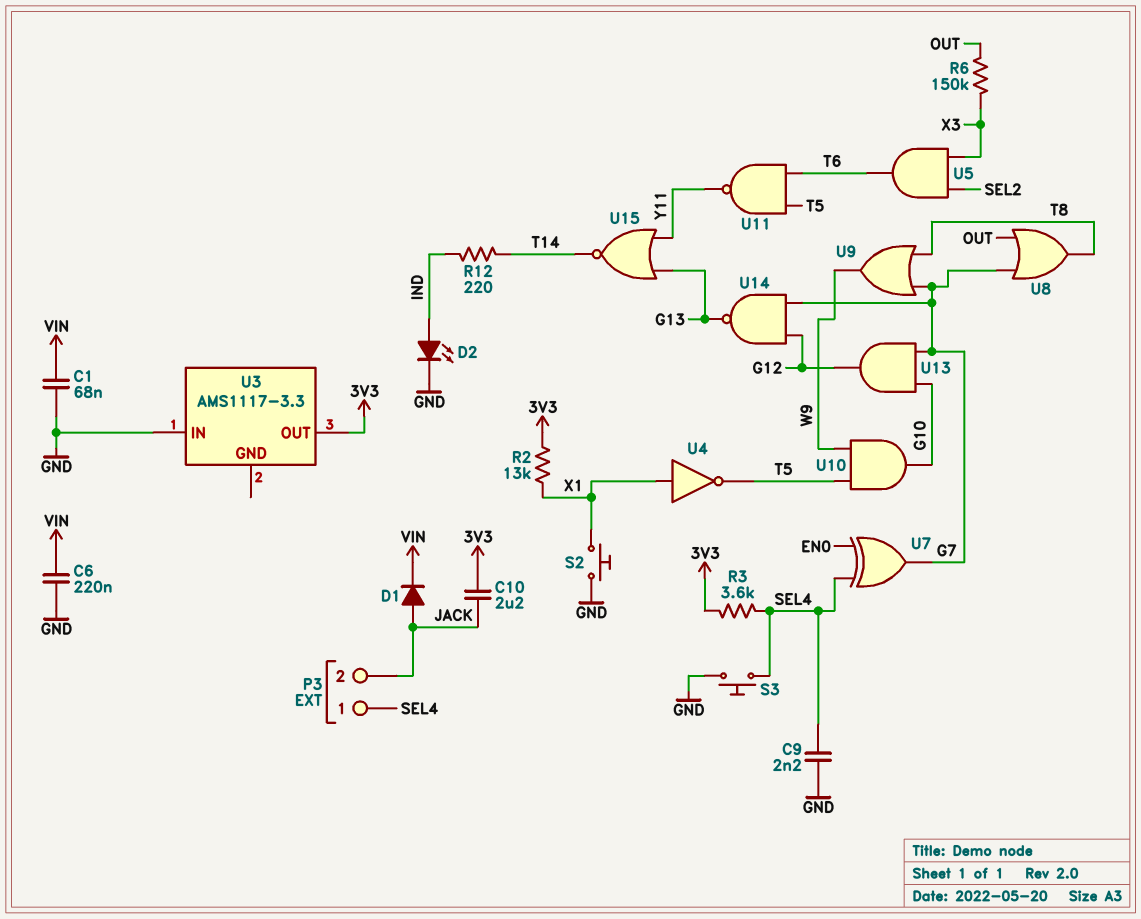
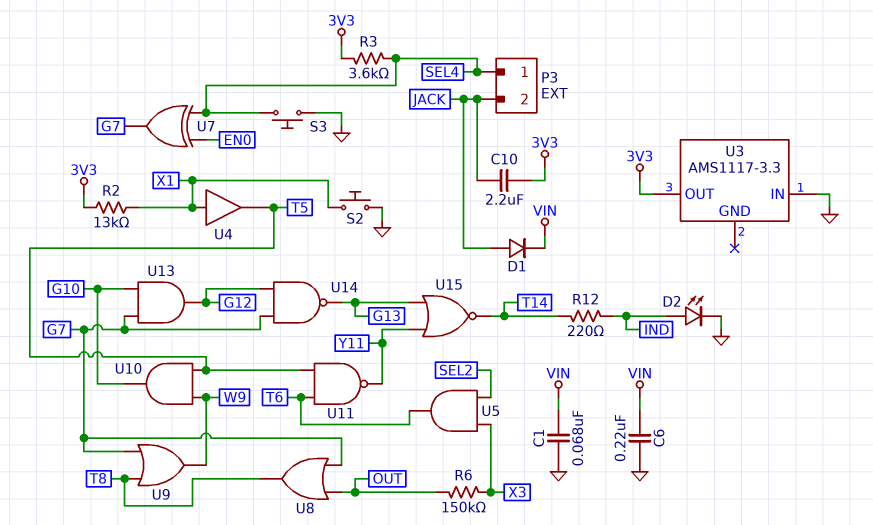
C9: 2.2nF (GND, SEL4) -> none
U4: NOT (in X1, out T5) -> buffer (in X1, out T5)

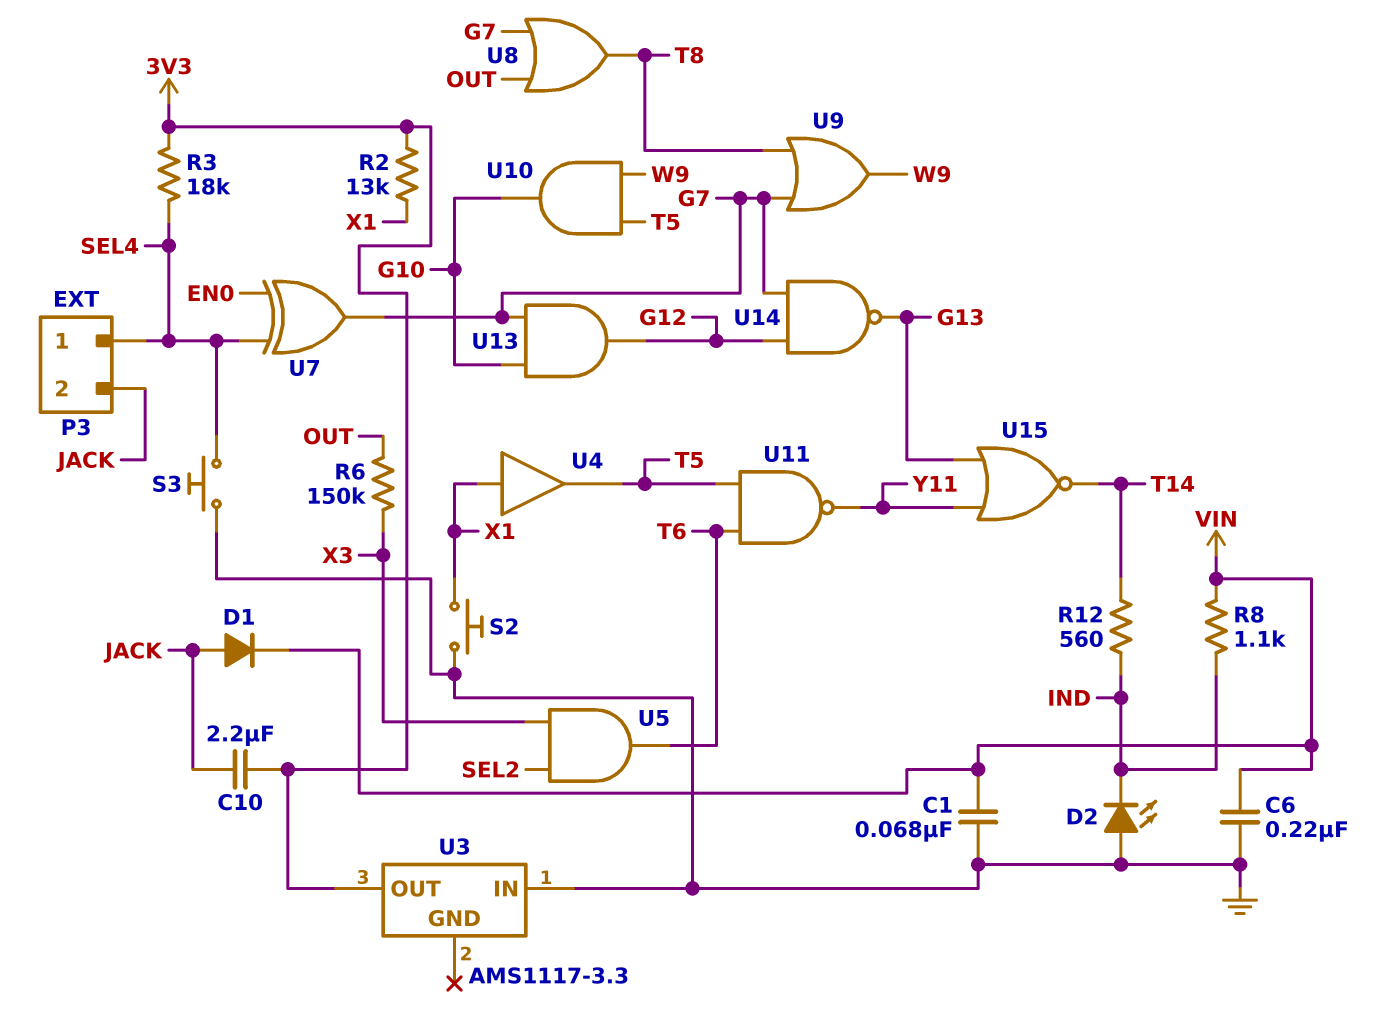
D2: LED (A IND, K GND) -> LED (A GND, K IND)
R3: 3.6k (3V3, SEL4) -> 18k (3V3, SEL4)
R8: none -> 1.1k (IND, VIN)
R12: 220 (IND, T14) -> 560 (IND, T14)

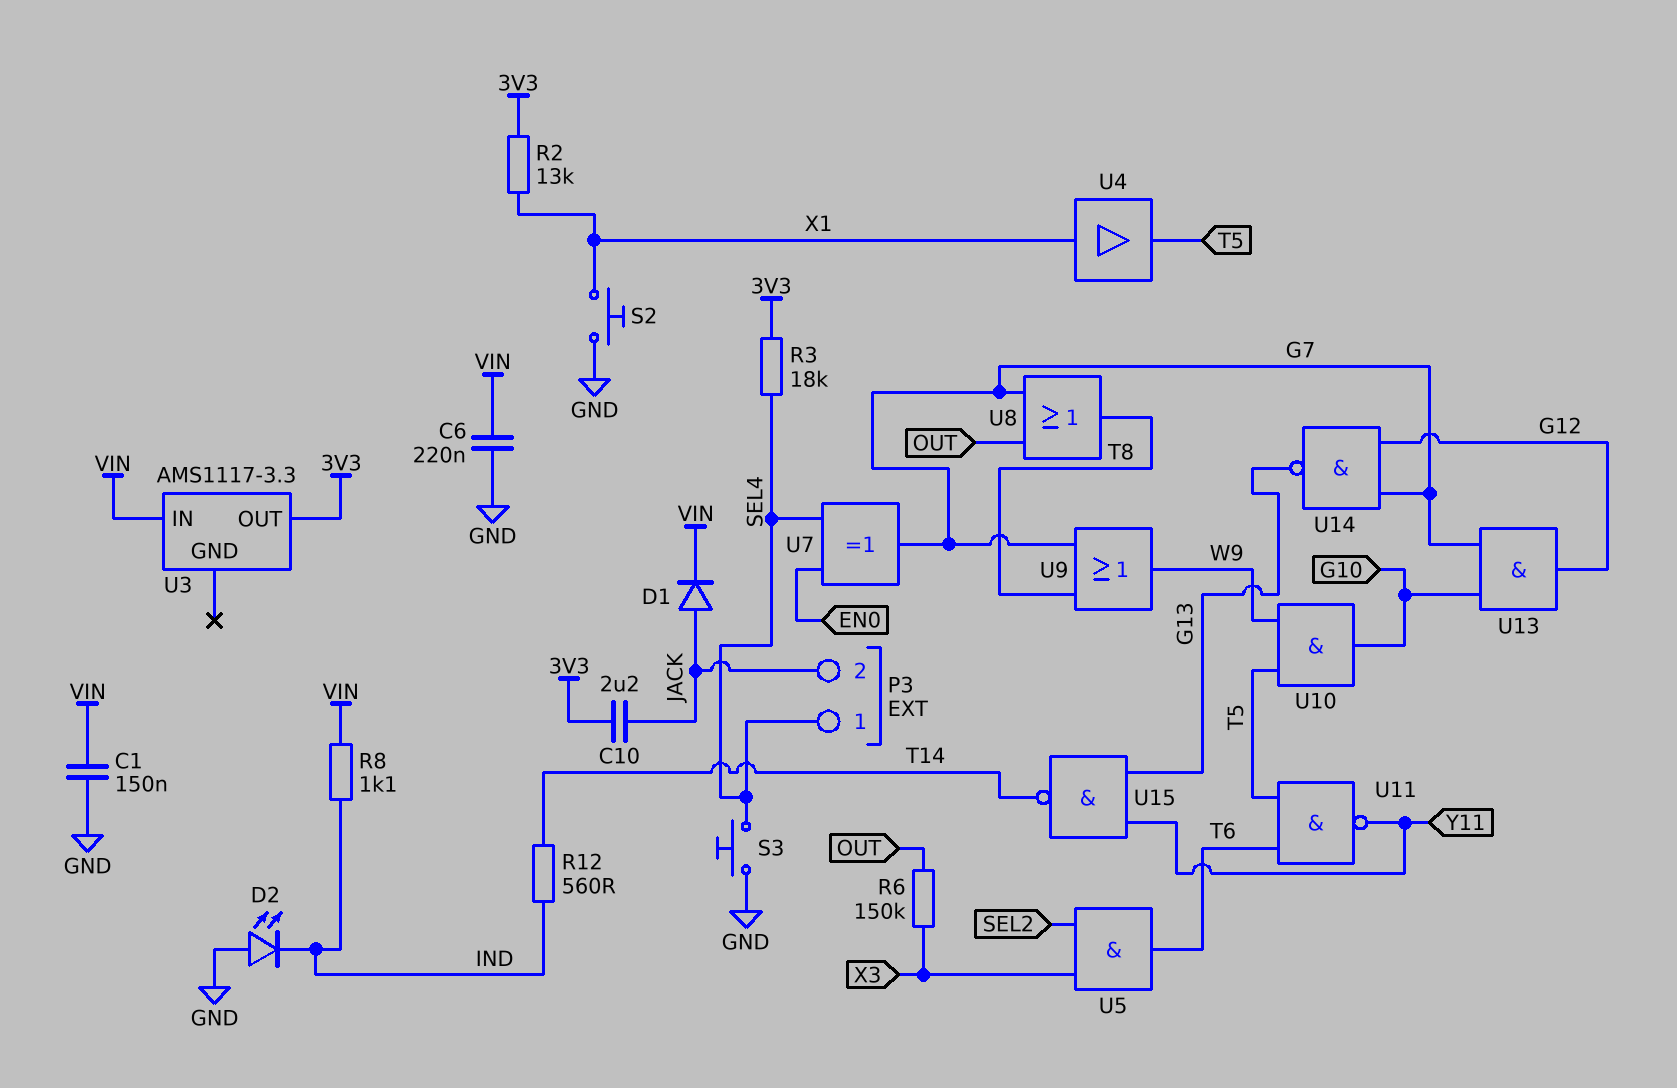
C1: 68nF (GND, VIN) -> 150nF (GND, VIN)
U3 pin IN: GND -> VIN
U15: NOR (in G13, in Y11, out T14) -> NAND (in G13, in Y11, out T14)

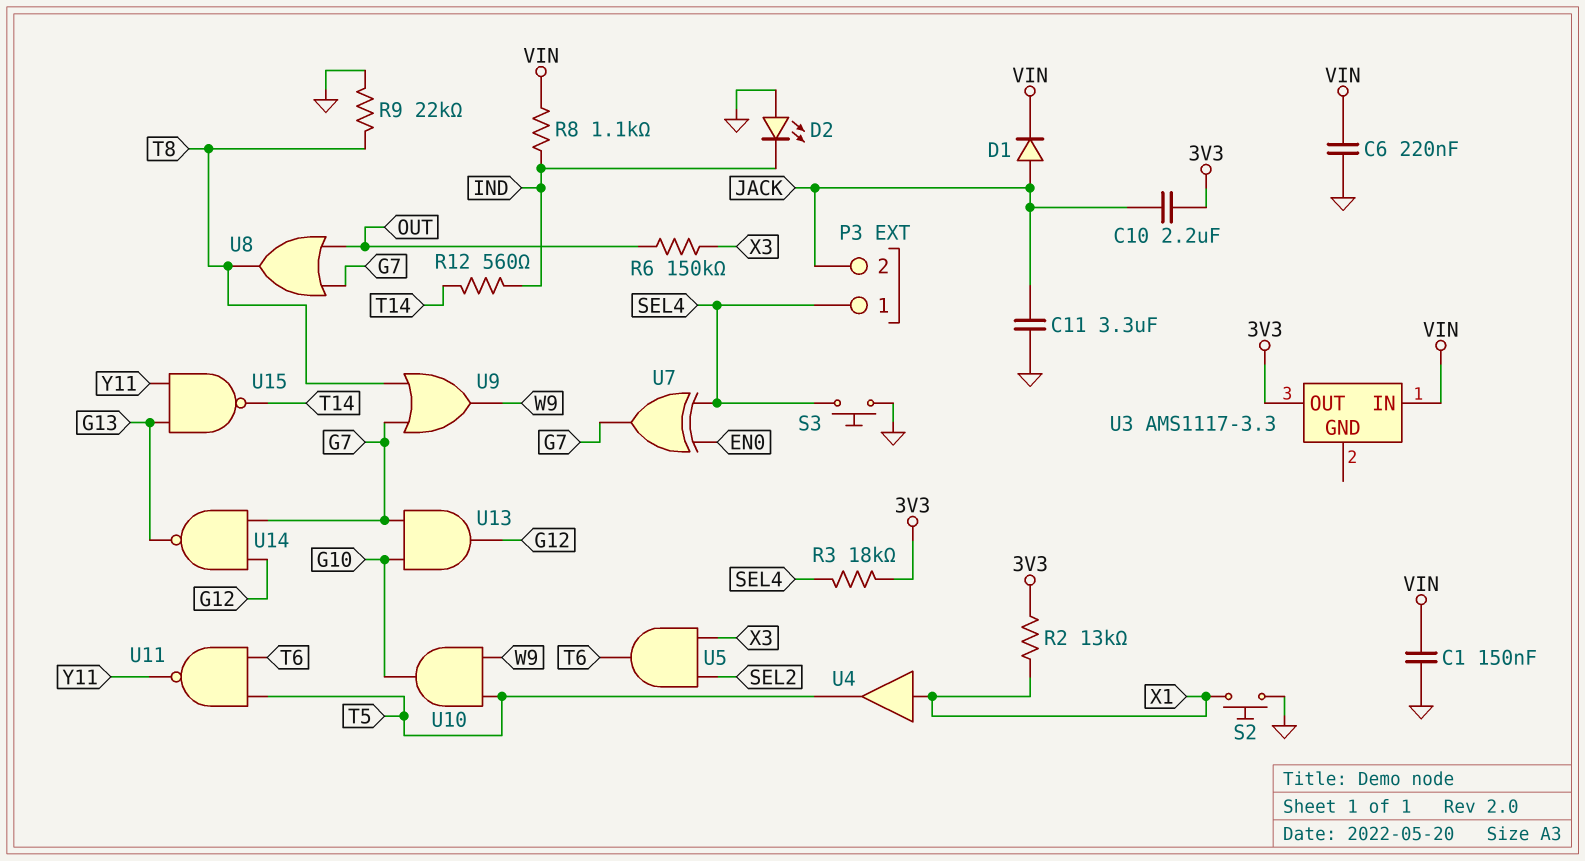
C11: none -> 3.3uF (GND, JACK)
R9: none -> 22k (GND, T8)

